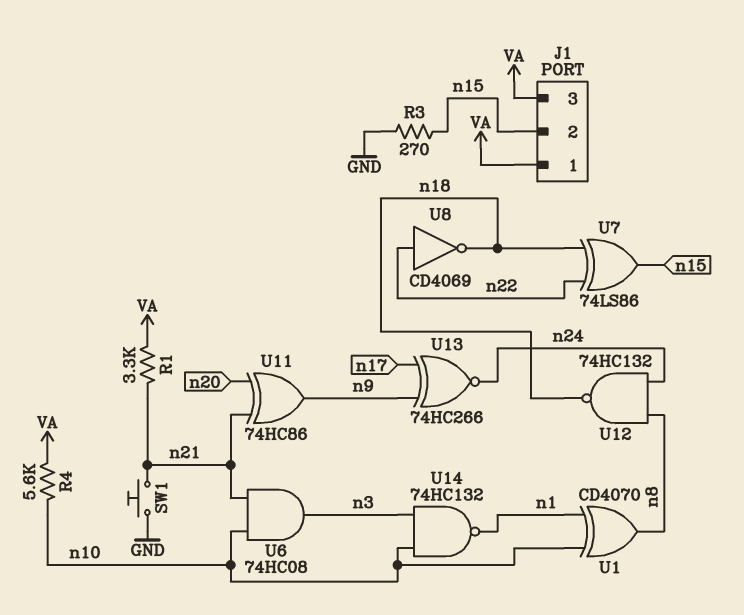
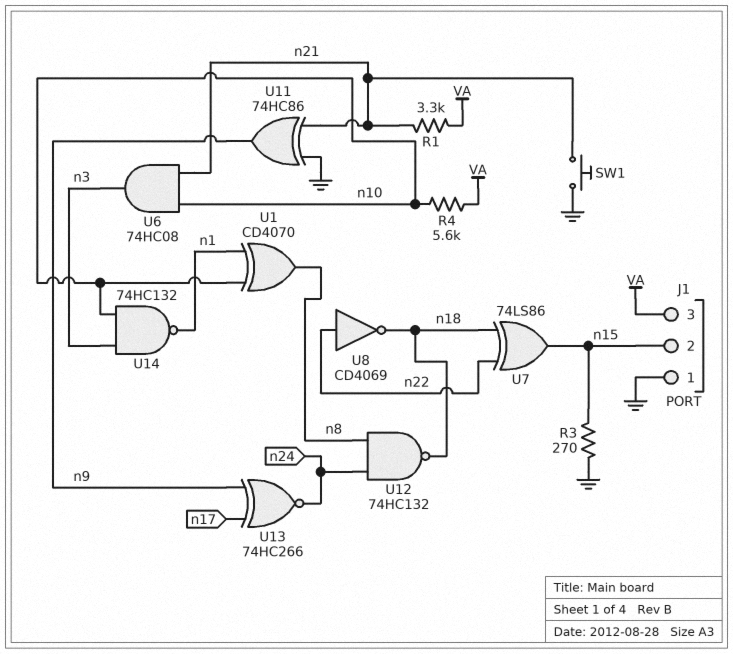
J1 pin 1: VA -> GND
U11: XOR 74HC86 (in n20, in n21, out n9) -> XOR 74HC86 (in GND, in n21, out n9)

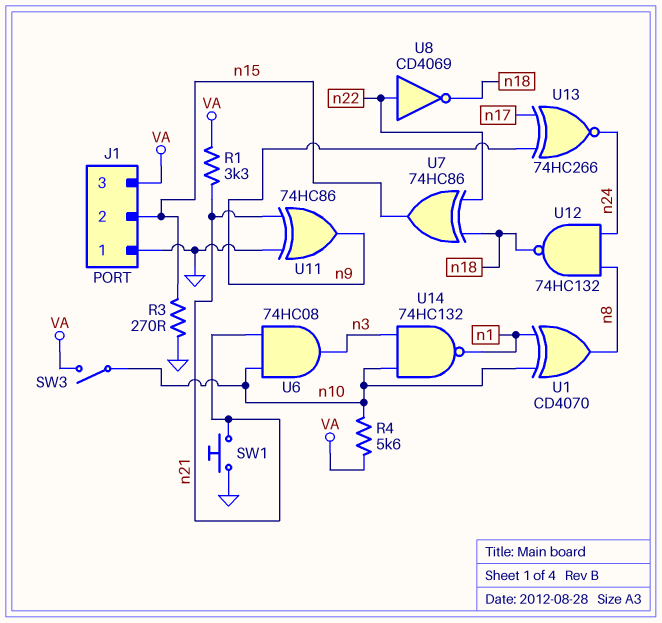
SW3: none -> switch (VA, n10)
U7: XOR 74LS86 (in n18, in n22, out n15) -> XOR 74HC86 (in n18, in n22, out n15)

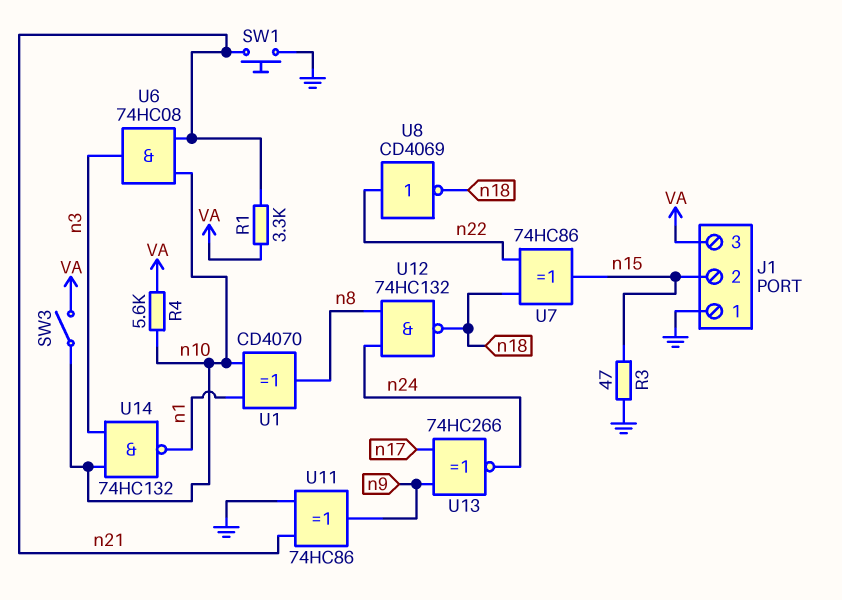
R3: 270 (GND, n15) -> 47 (GND, n15)

